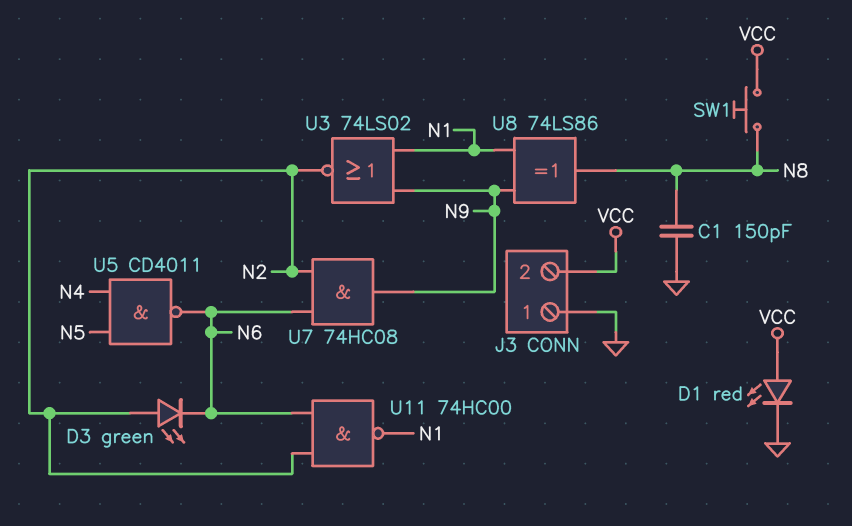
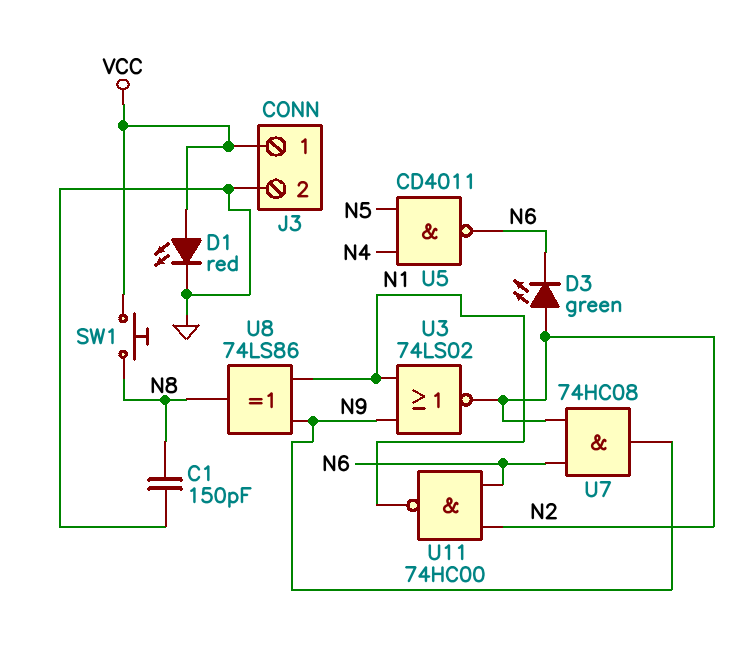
J3 pin 1: GND -> VCC
J3 pin 2: VCC -> GND

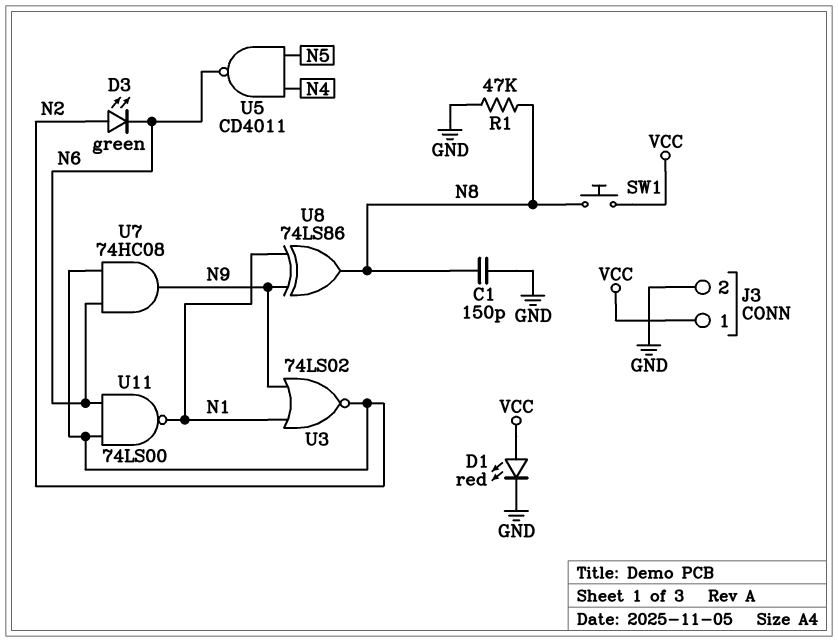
R1: none -> 47k (GND, N8)
U11: NAND 74HC00 (in N2, in N6, out N1) -> NAND 74LS00 (in N2, in N6, out N1)

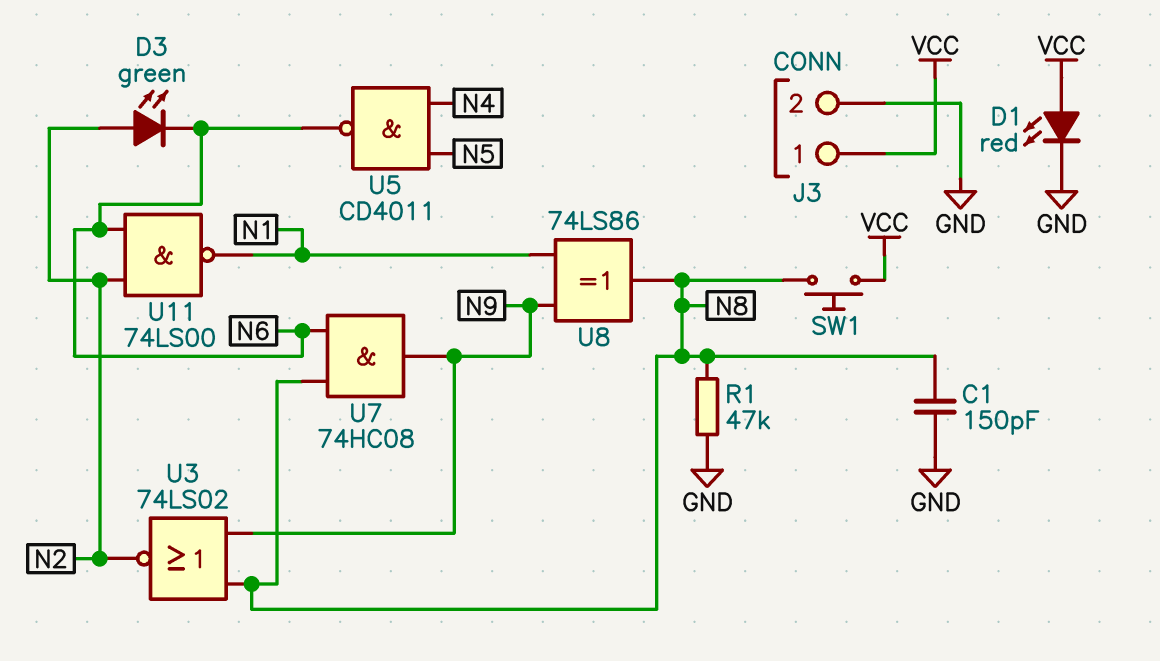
U3: NOR 74LS02 (in N1, in N9, out N2) -> NOR 74LS02 (in N8, in N9, out N2)
U7: AND 74HC08 (in N2, in N6, out N9) -> AND 74HC08 (in N6, in N8, out N9)

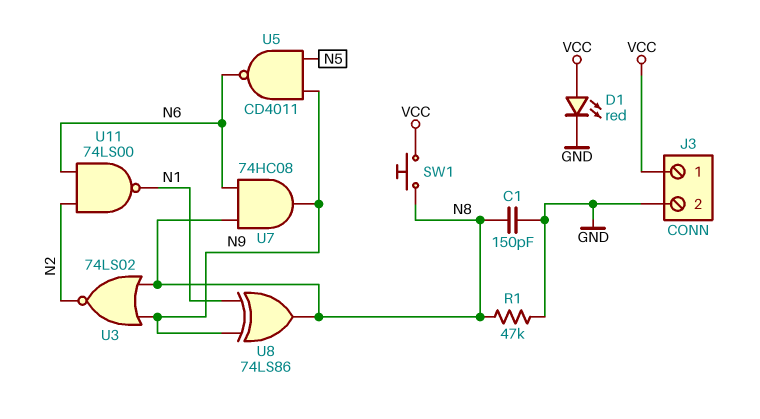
D3: LED green (A N2, K N6) -> none
U5: NAND CD4011 (in N4, in N5, out N6) -> NAND CD4011 (in N5, in N9, out N6)

